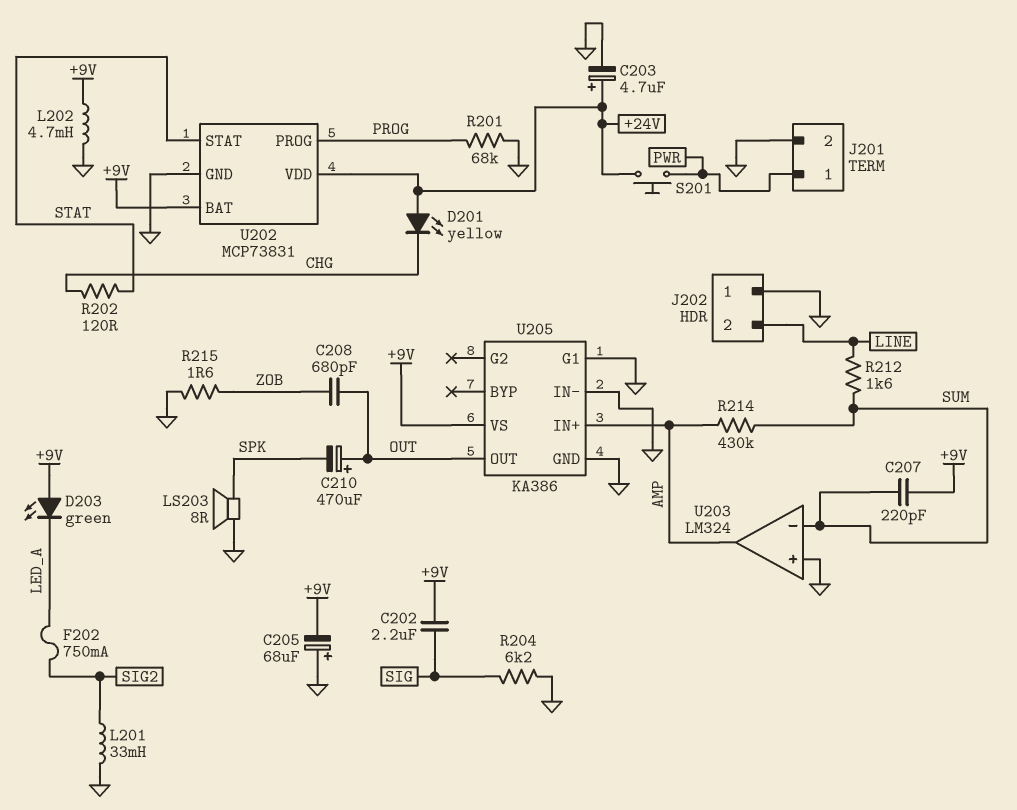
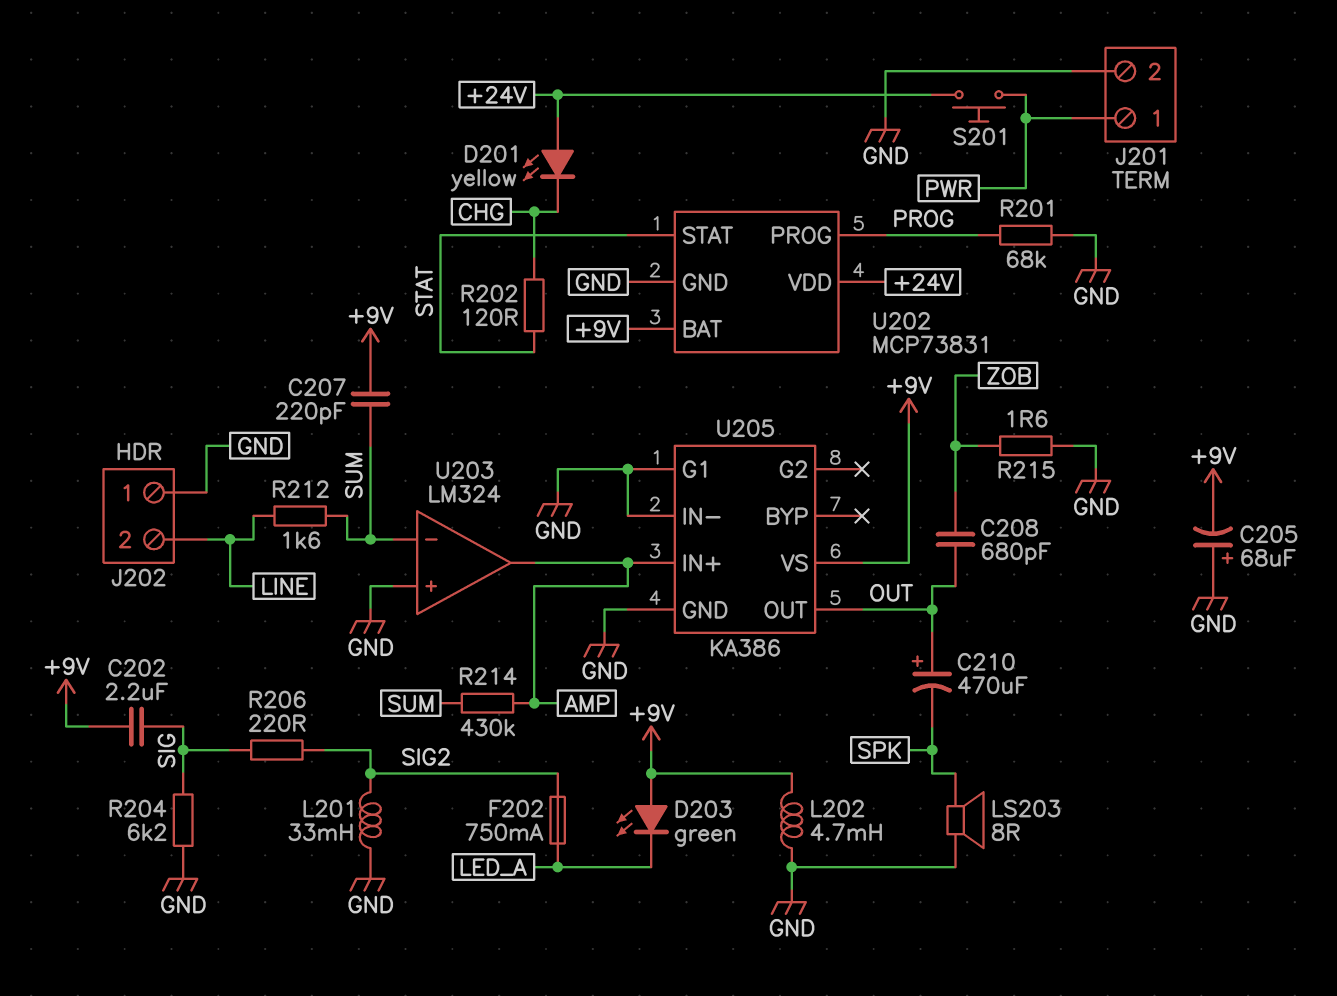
C203: 4.7uF (plus +24V, minus GND) -> none
R206: none -> 220 (SIG, SIG2)

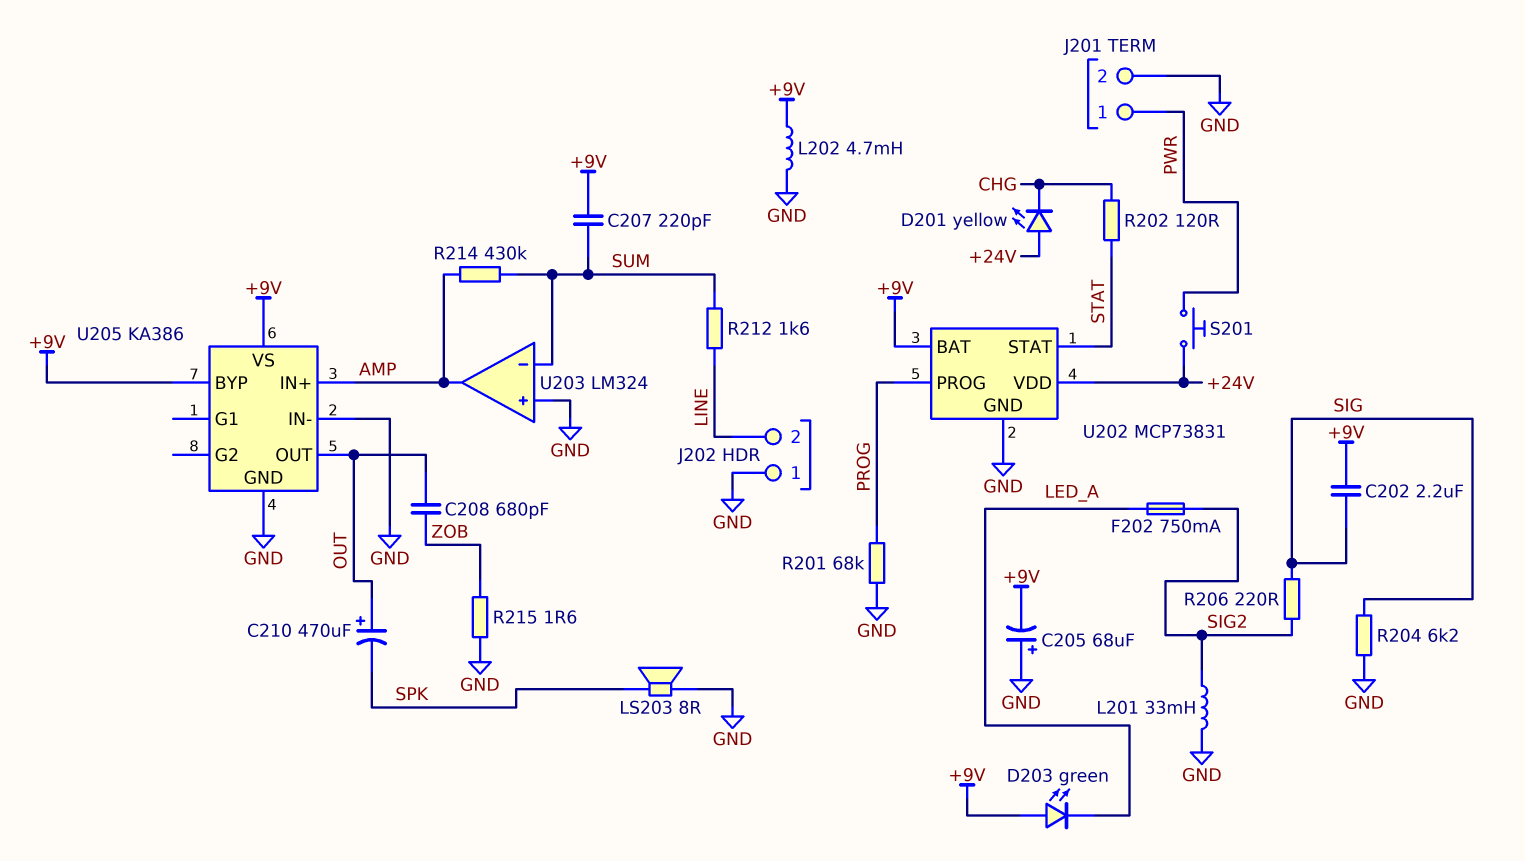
U205 pin BYP: none -> +9V
U205 pin G1: GND -> none

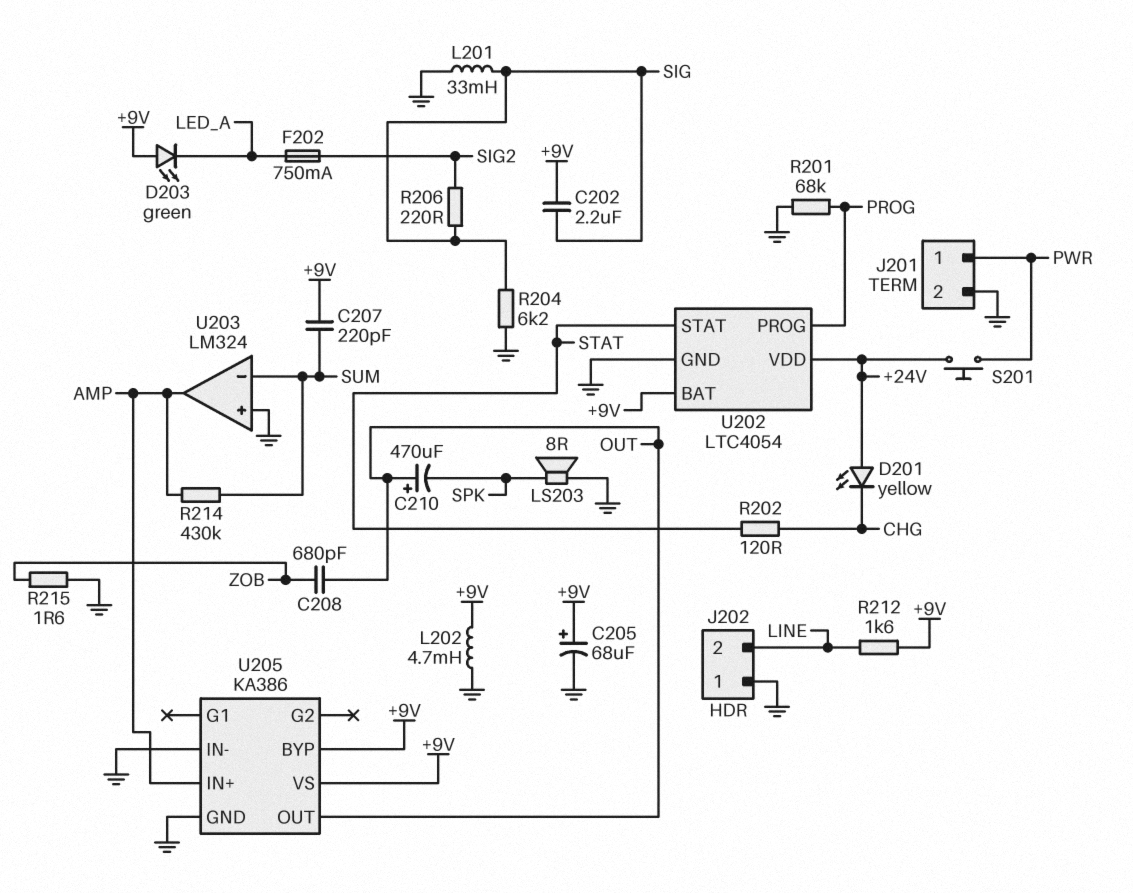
C205: 68uF (plus GND, minus +9V) -> 68uF (plus +9V, minus GND)
L201: 33mH (GND, SIG2) -> 33mH (GND, SIG)
R212: 1.6k (LINE, SUM) -> 1.6k (+9V, LINE)
U202: MCP73831 -> LTC4054

